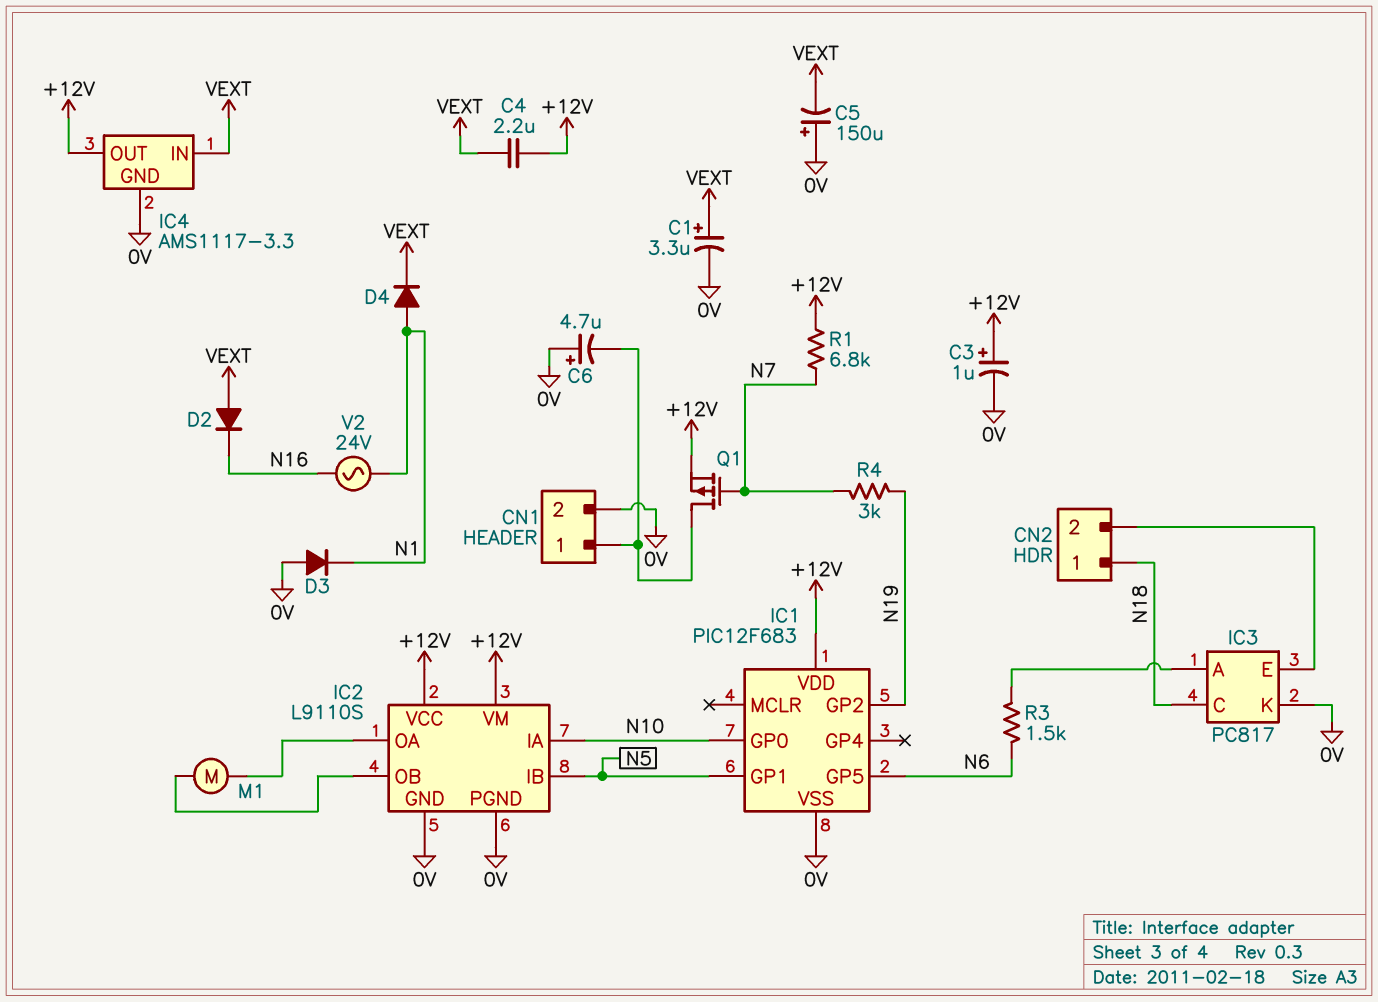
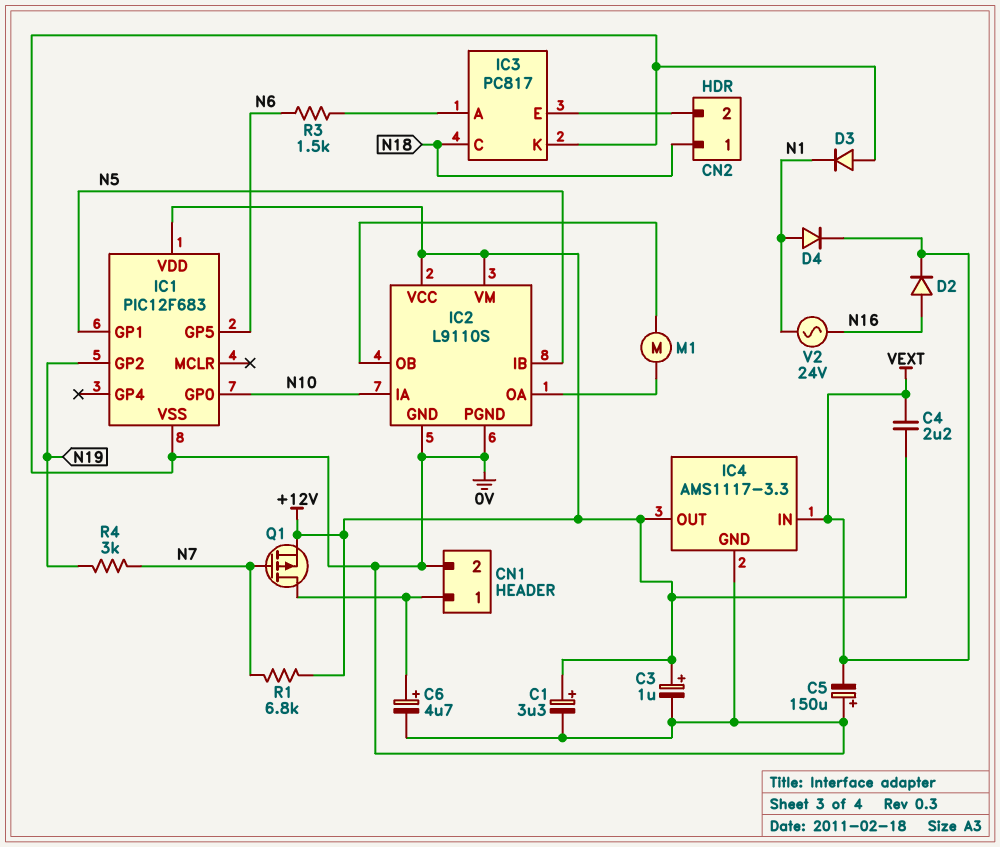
C1: 3.3uF (plus VEXT, minus 0V) -> 3.3uF (plus +12V, minus 0V)
C6: 4.7uF (plus 0V, minus CN1/1) -> 4.7uF (plus CN1/1, minus 0V)
D2: diode (A VEXT, K N16) -> diode (A N16, K VEXT)

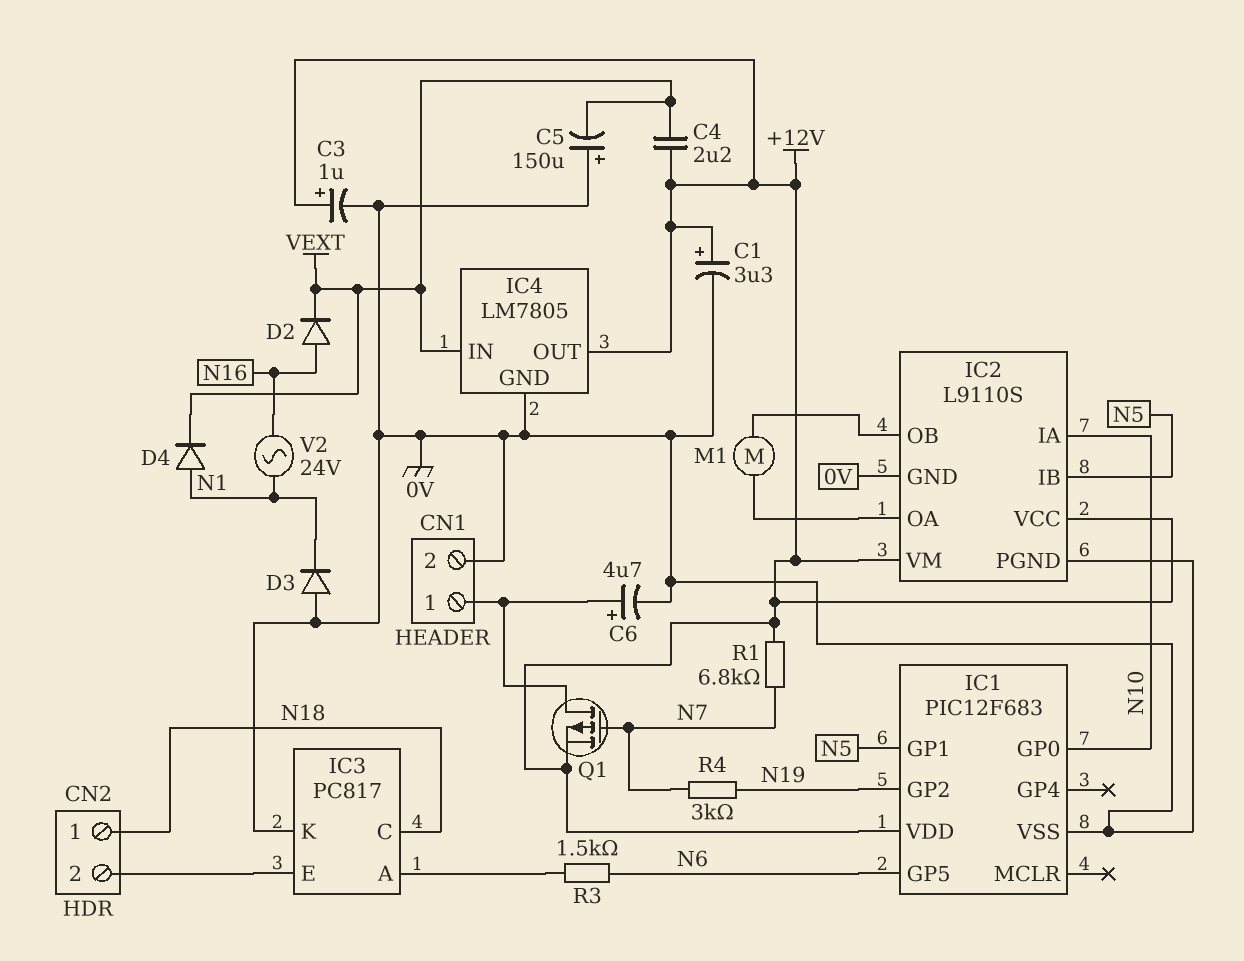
IC4: AMS1117-3.3 -> LM7805

